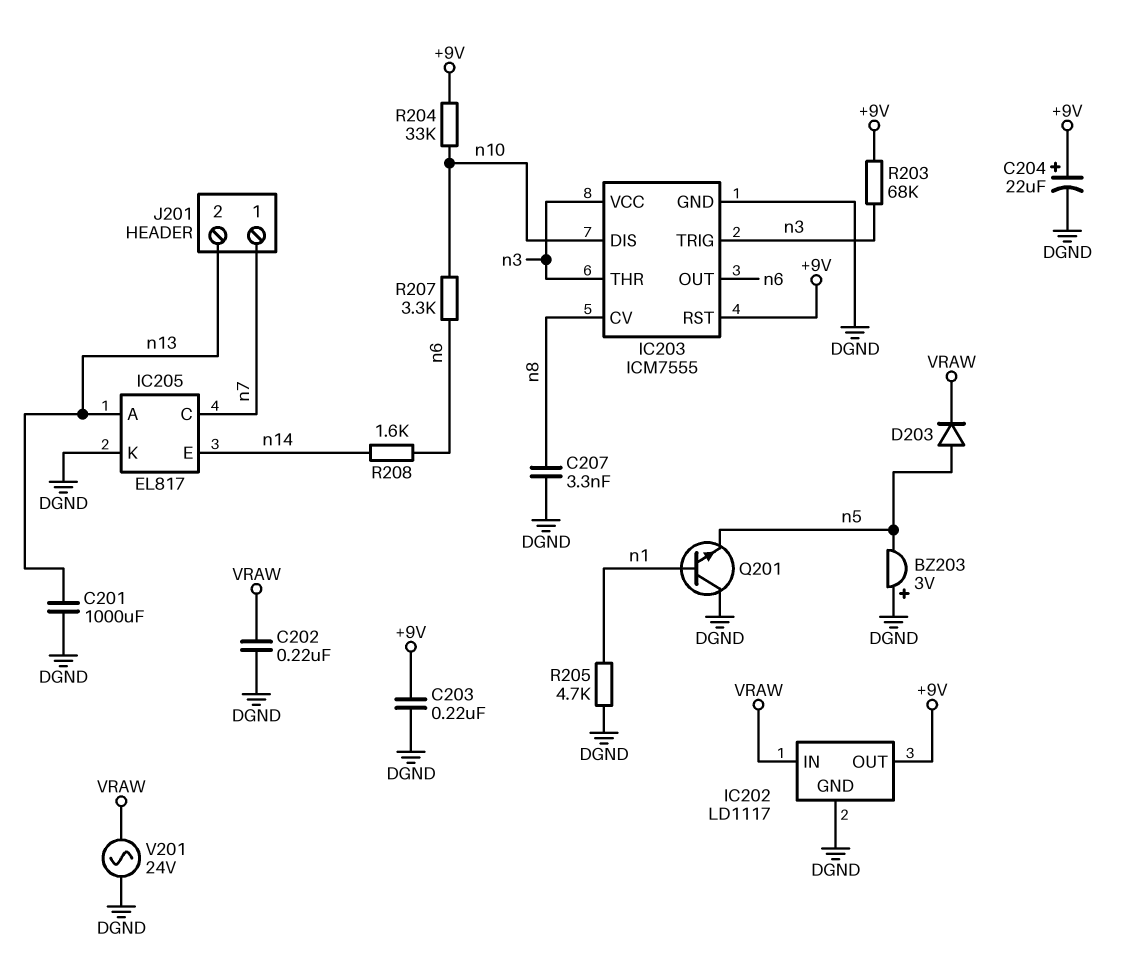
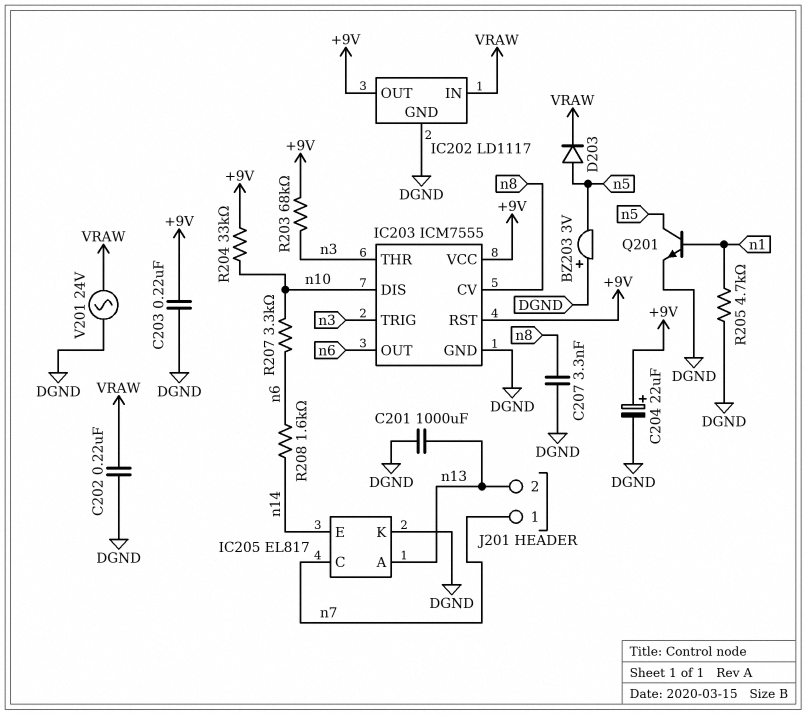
IC203 pin VCC: n3 -> +9V
Q201: NPN (B n1, C DGND, E n5) -> NPN (B n1, C n5, E DGND)

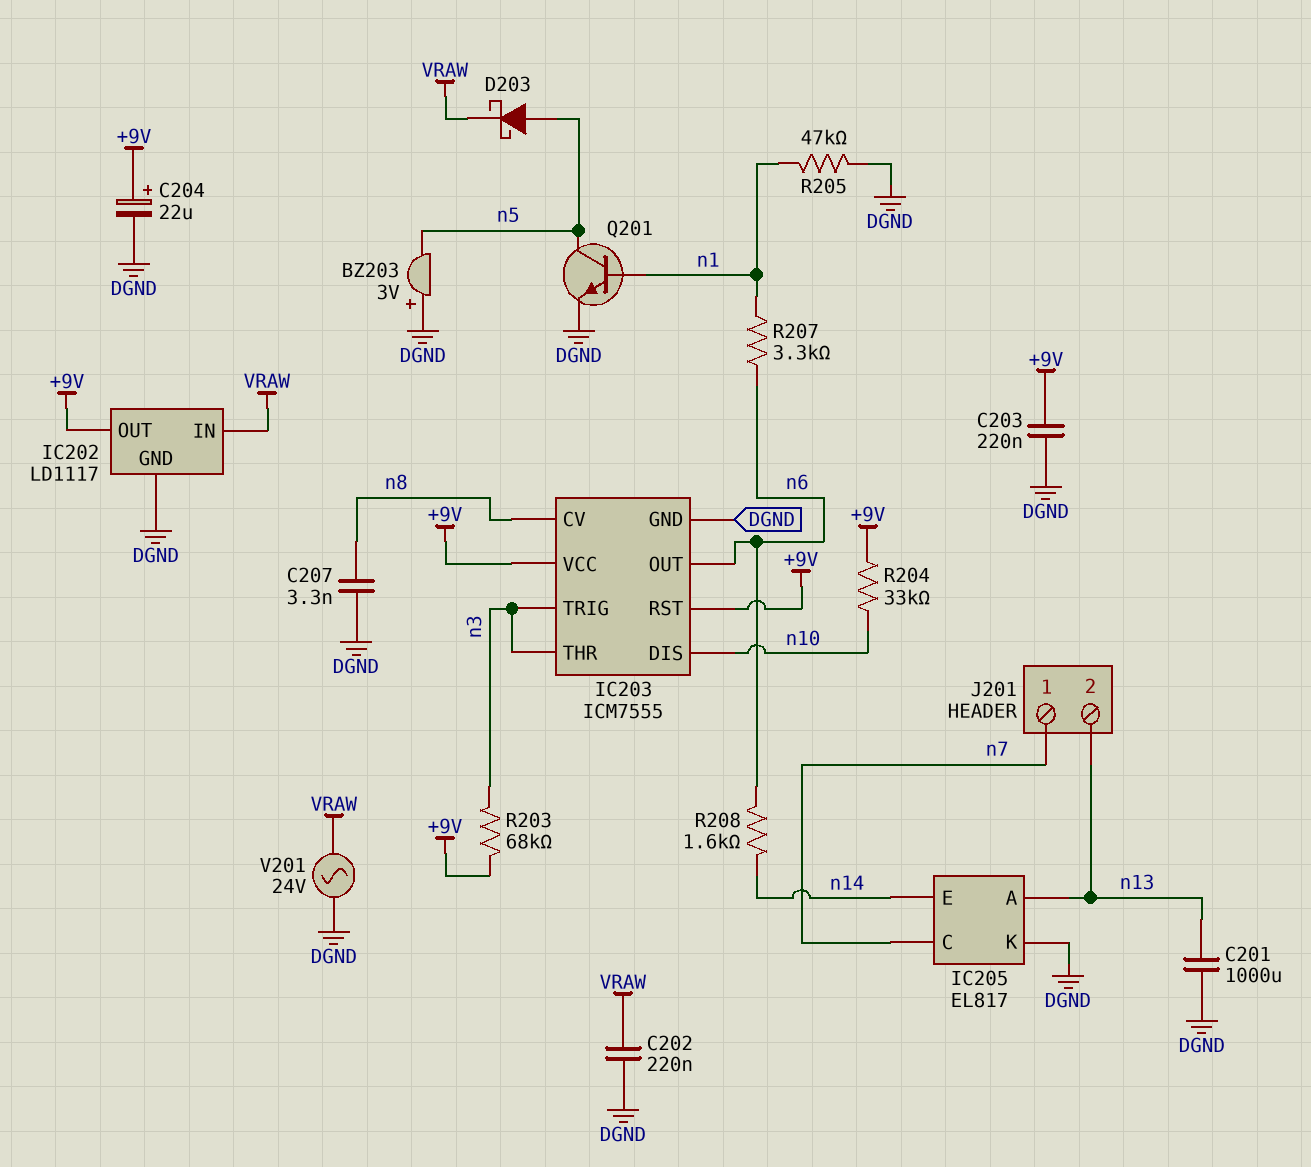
D203: diode (A n5, K VRAW) -> schottky (A n5, K VRAW)
R205: 4.7k (DGND, n1) -> 47k (DGND, n1)
R207: 3.3k (n6, n10) -> 3.3k (n1, n6)

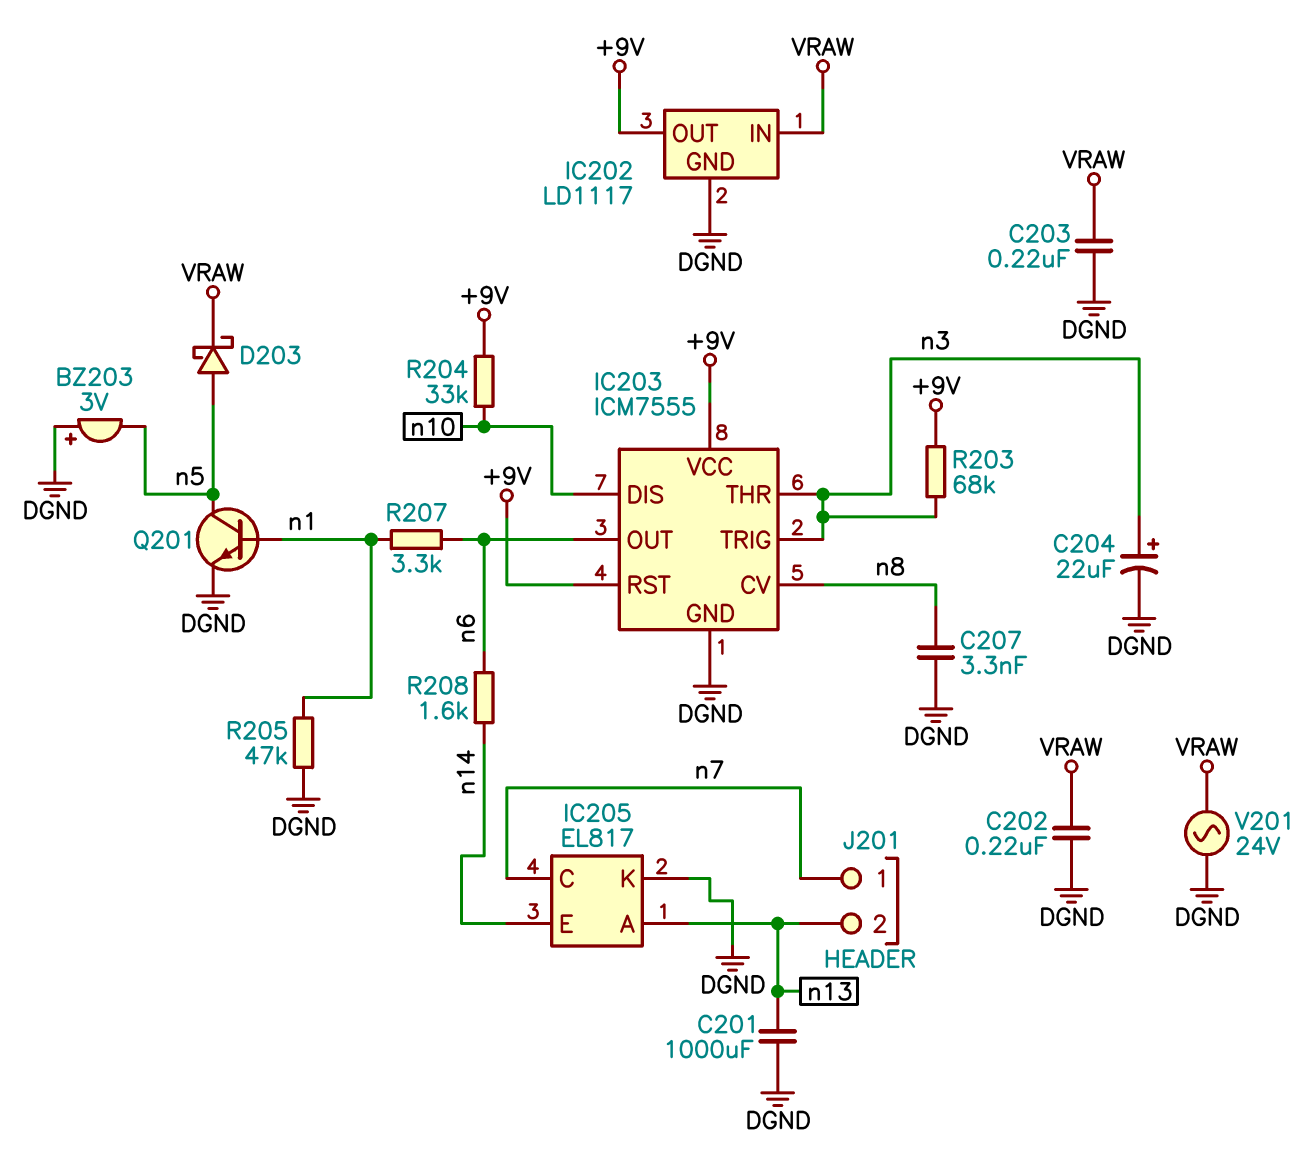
C203: 220nF (+9V, DGND) -> 220nF (DGND, VRAW)
C204: 22uF (plus +9V, minus DGND) -> 22uF (plus n3, minus DGND)

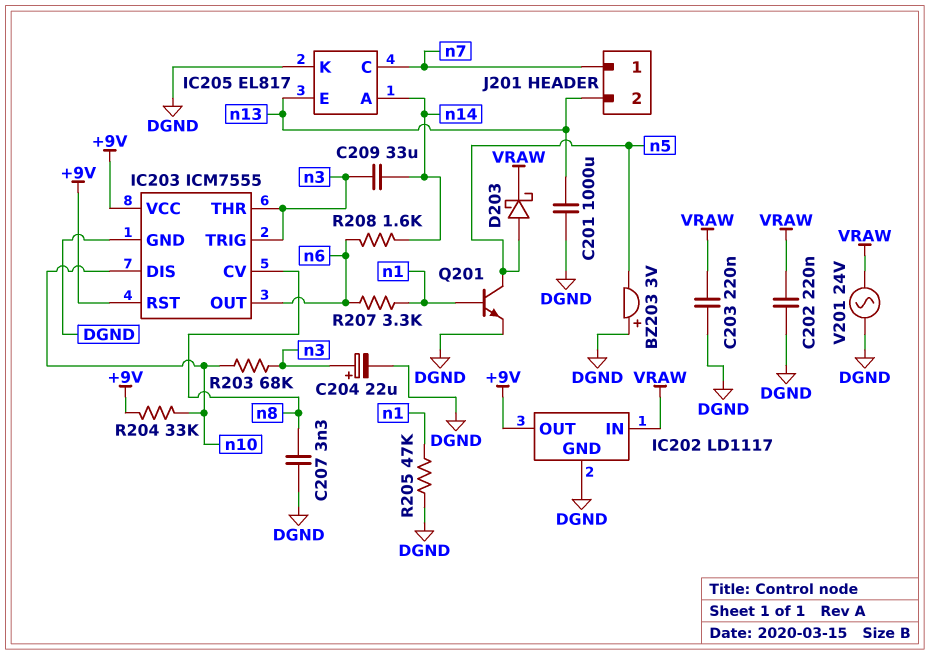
C209: none -> 33uF (n3, n14)
IC205 pin A: n13 -> n14
IC205 pin E: n14 -> n13
R203: 68k (+9V, n3) -> 68k (n3, n10)

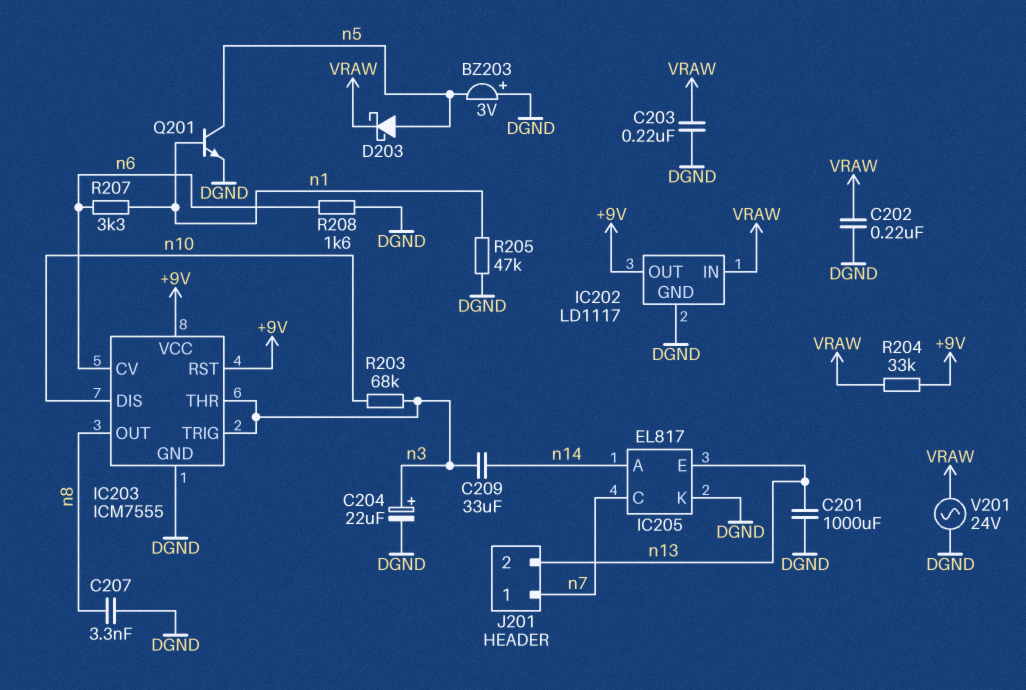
IC203 pin CV: n8 -> n6
IC203 pin OUT: n6 -> n8
R204: 33k (+9V, n10) -> 33k (+9V, VRAW)
R208: 1.6k (n6, n14) -> 1.6k (DGND, n6)

